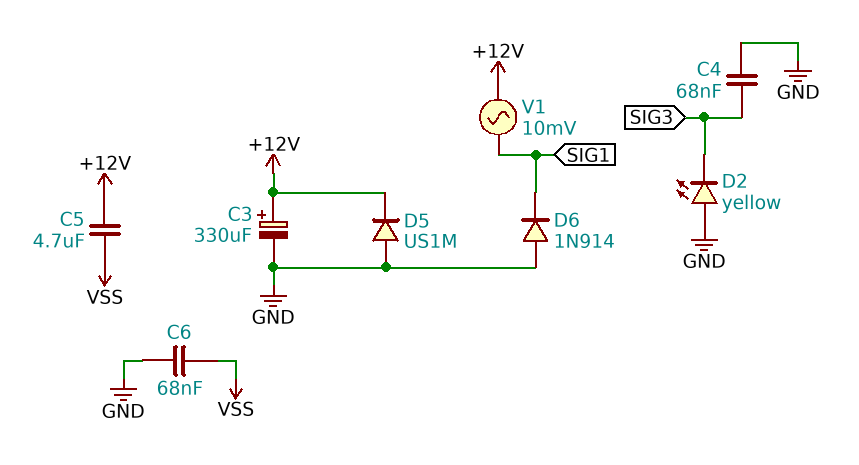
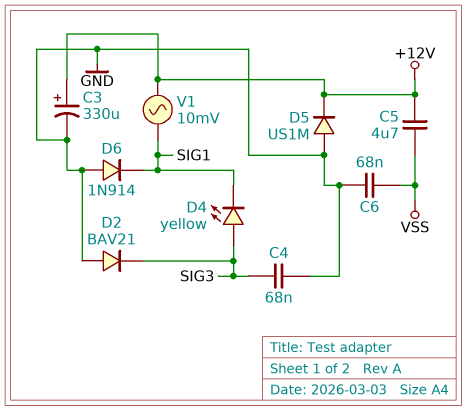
D2: LED yellow (A GND, K SIG3) -> diode BAV21 (A GND, K SIG3)
D4: none -> LED yellow (A SIG3, K SIG1)

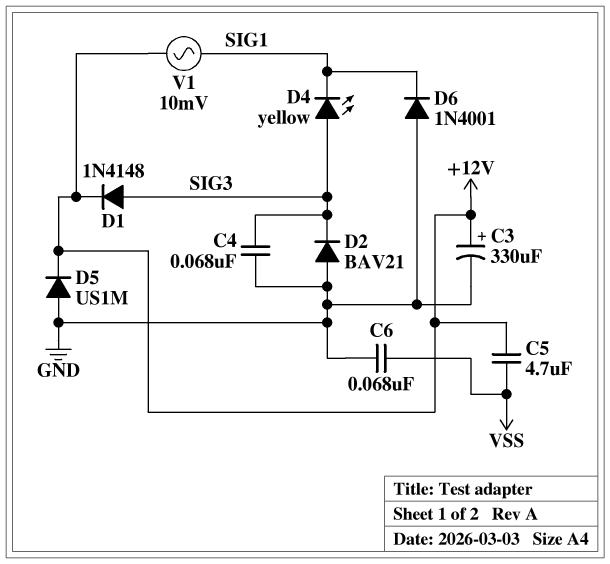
D1: none -> diode 1N4148 (A SIG3, K +12V)
D6: diode 1N914 (A GND, K SIG1) -> diode 1N4001 (A GND, K SIG1)

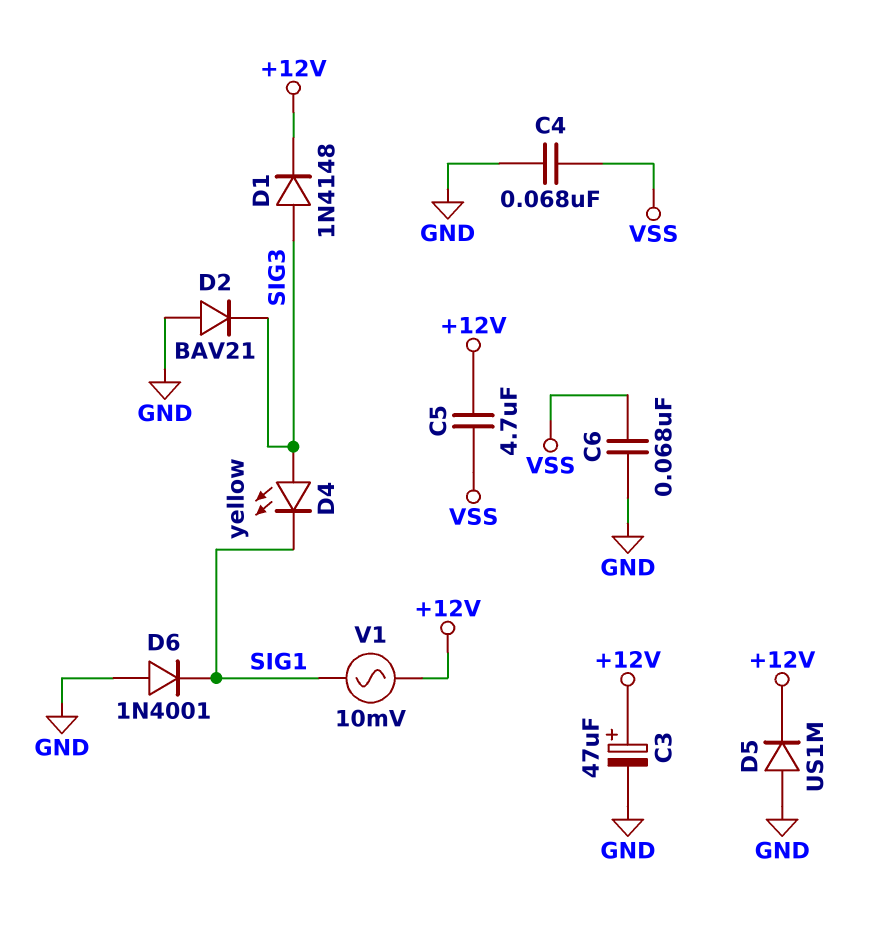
C3: 330uF (plus +12V, minus GND) -> 47uF (plus +12V, minus GND)
C4: 68nF (GND, SIG3) -> 68nF (GND, VSS)

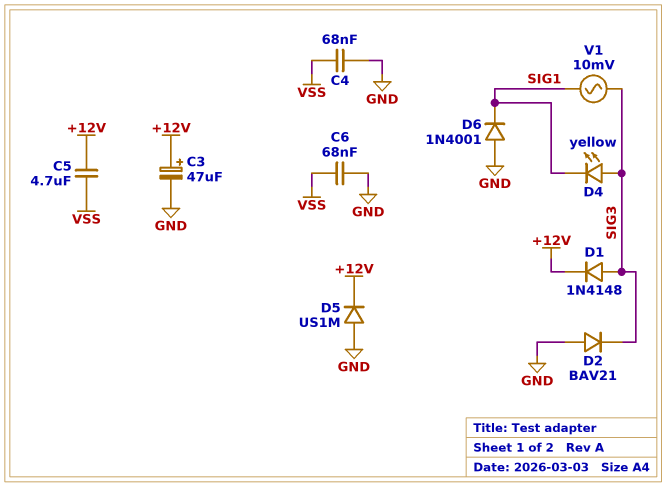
V1: AC 10mV (+12V, SIG1) -> AC 10mV (SIG1, SIG3)

